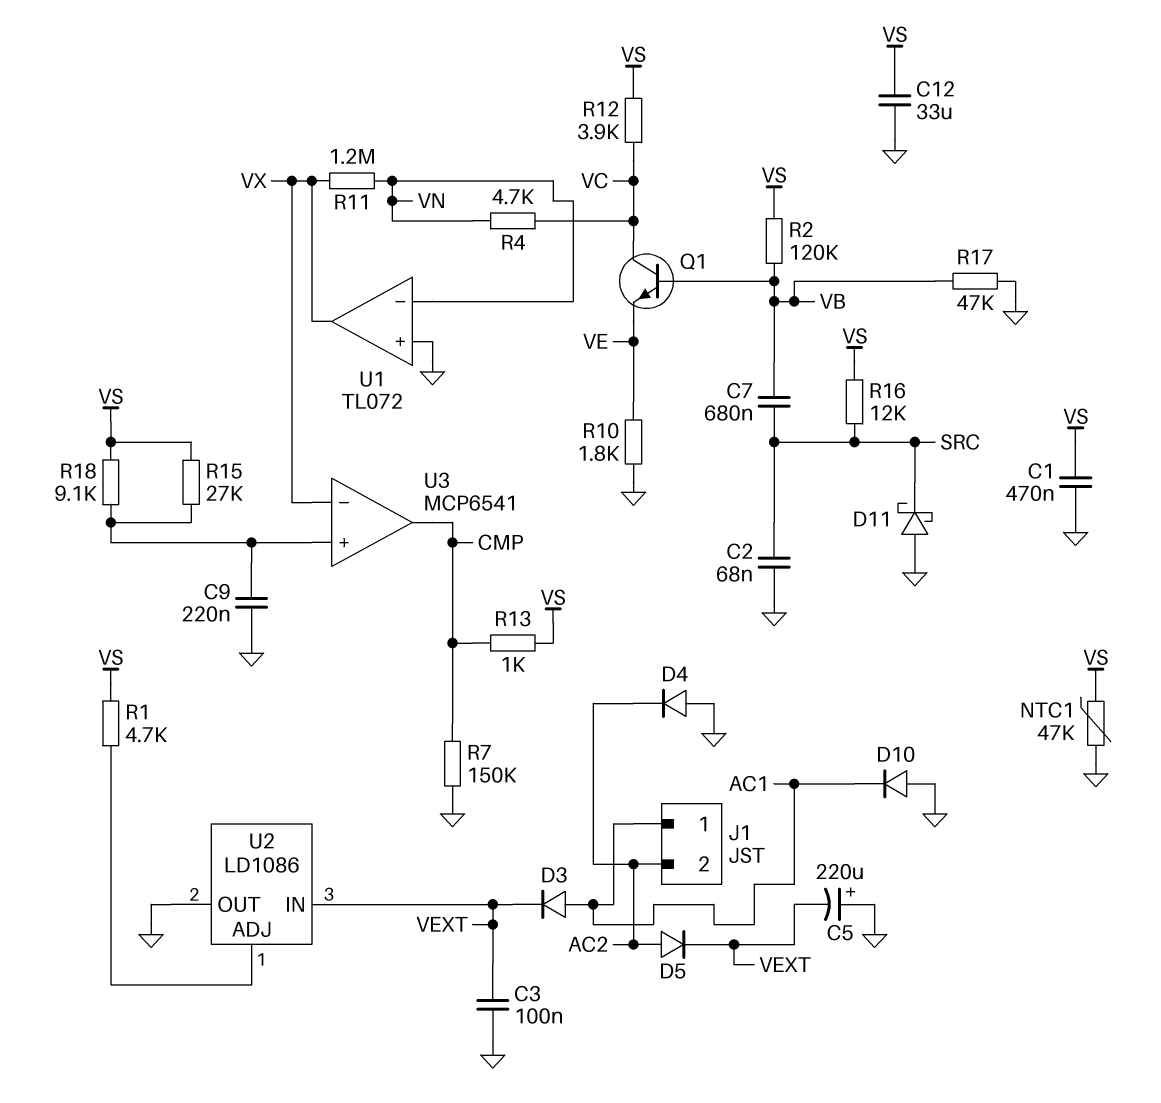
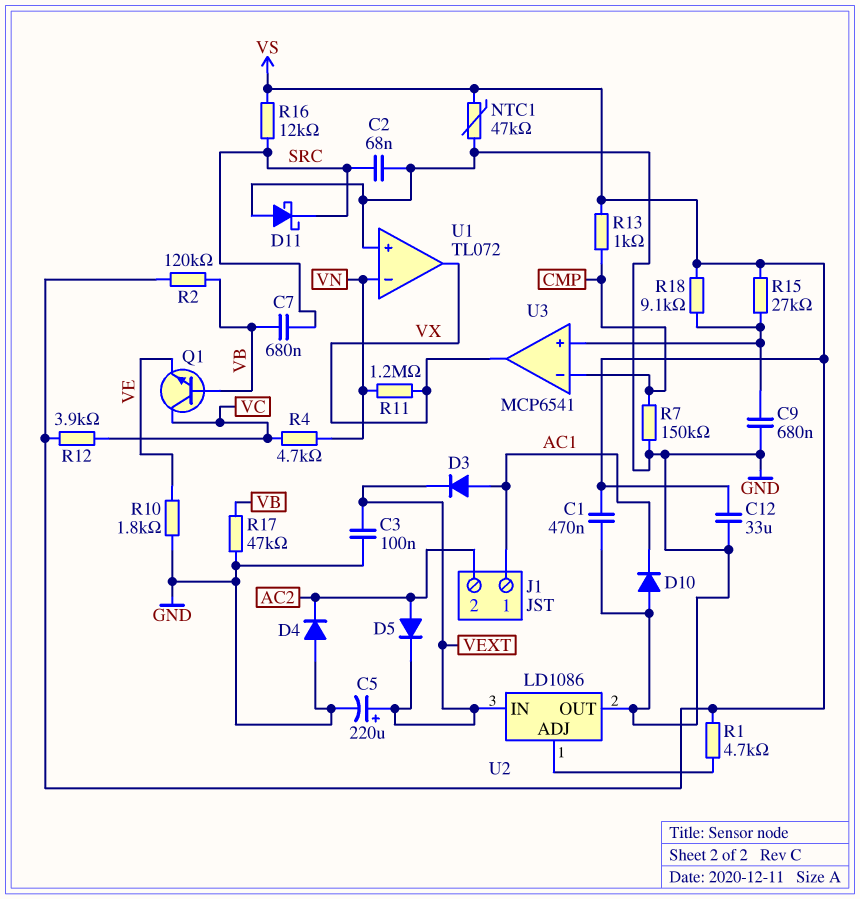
C5: 220uF (plus GND, minus VEXT) -> 220uF (plus VEXT, minus GND)
C9: 220nF (GND, U3/in+) -> 680nF (GND, U3/in+)
U3 pin in-: VX -> CMP
U3 pin out: CMP -> VX

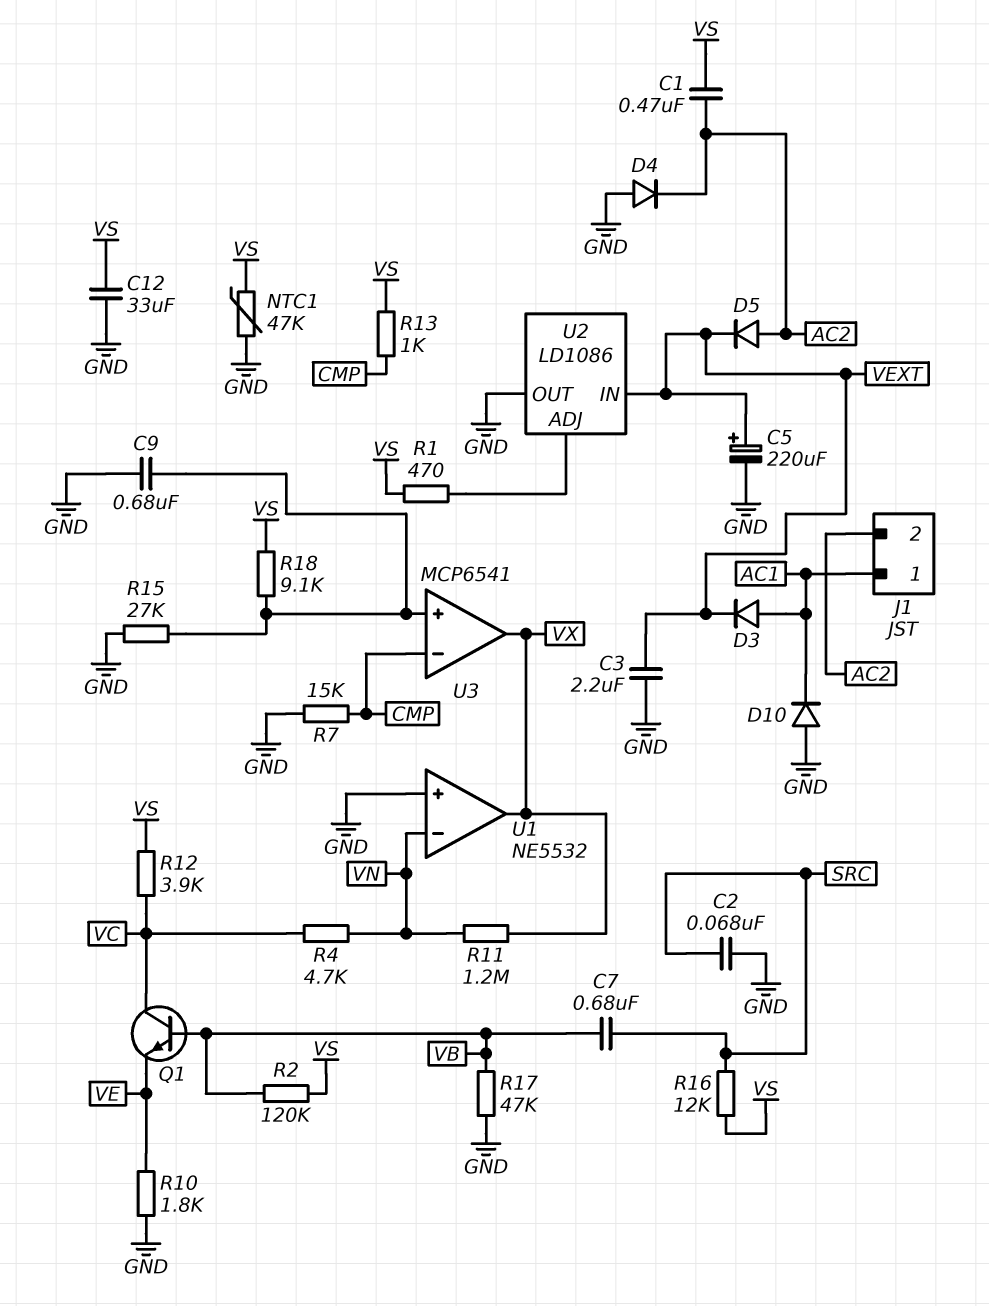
C1: 470nF (GND, VS) -> 470nF (AC2, VS)
C3: 100nF (GND, VEXT) -> 2.2uF (GND, VEXT)
D11: schottky (A GND, K SRC) -> none
R1: 4.7k (U2/ADJ, VS) -> 470 (U2/ADJ, VS)
R7: 150k (CMP, GND) -> 15k (CMP, GND)
R15: 27k (U3/in+, VS) -> 27k (GND, U3/in+)
U1: TL072 -> NE5532

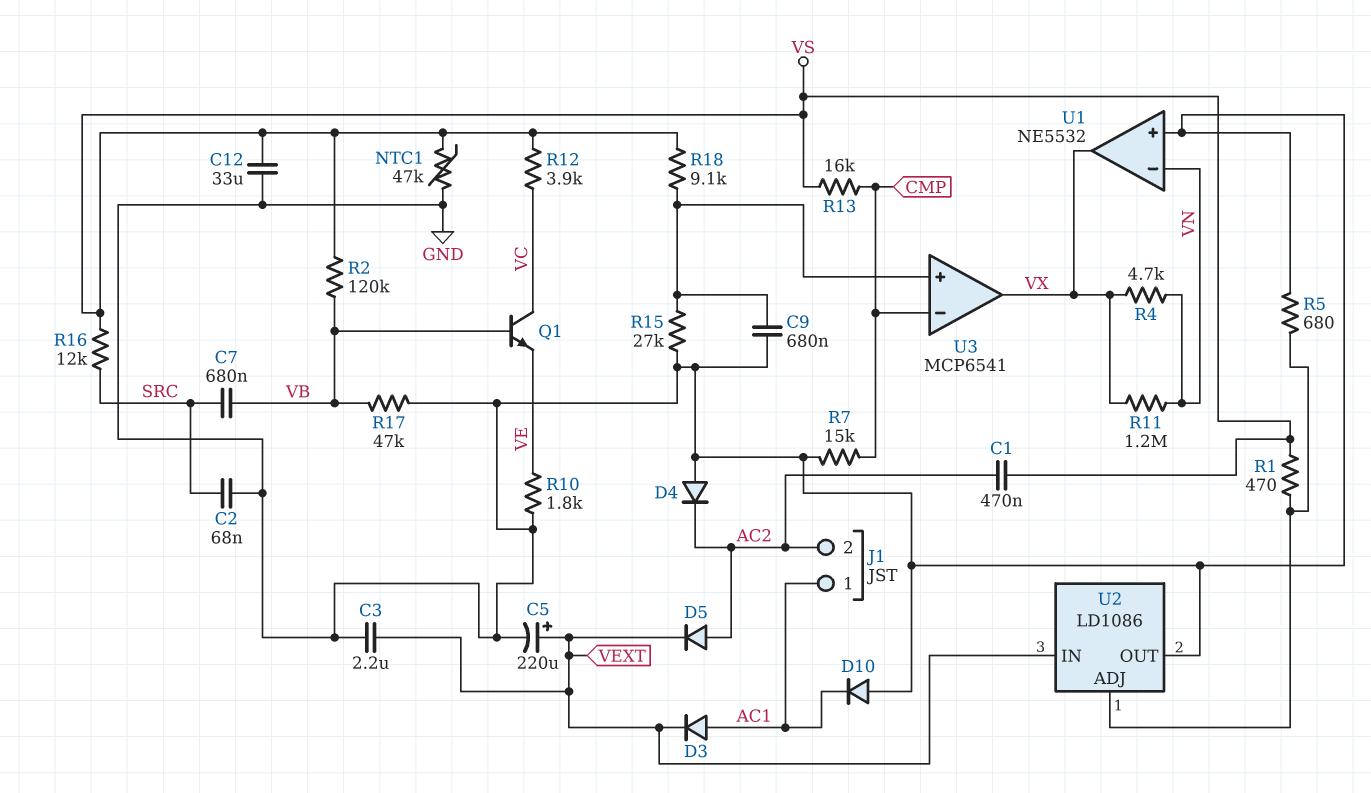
R4: 4.7k (VC, VN) -> 4.7k (VN, VX)
R5: none -> 680 (GND, U2/ADJ)
R13: 1k (CMP, VS) -> 16k (CMP, VS)

